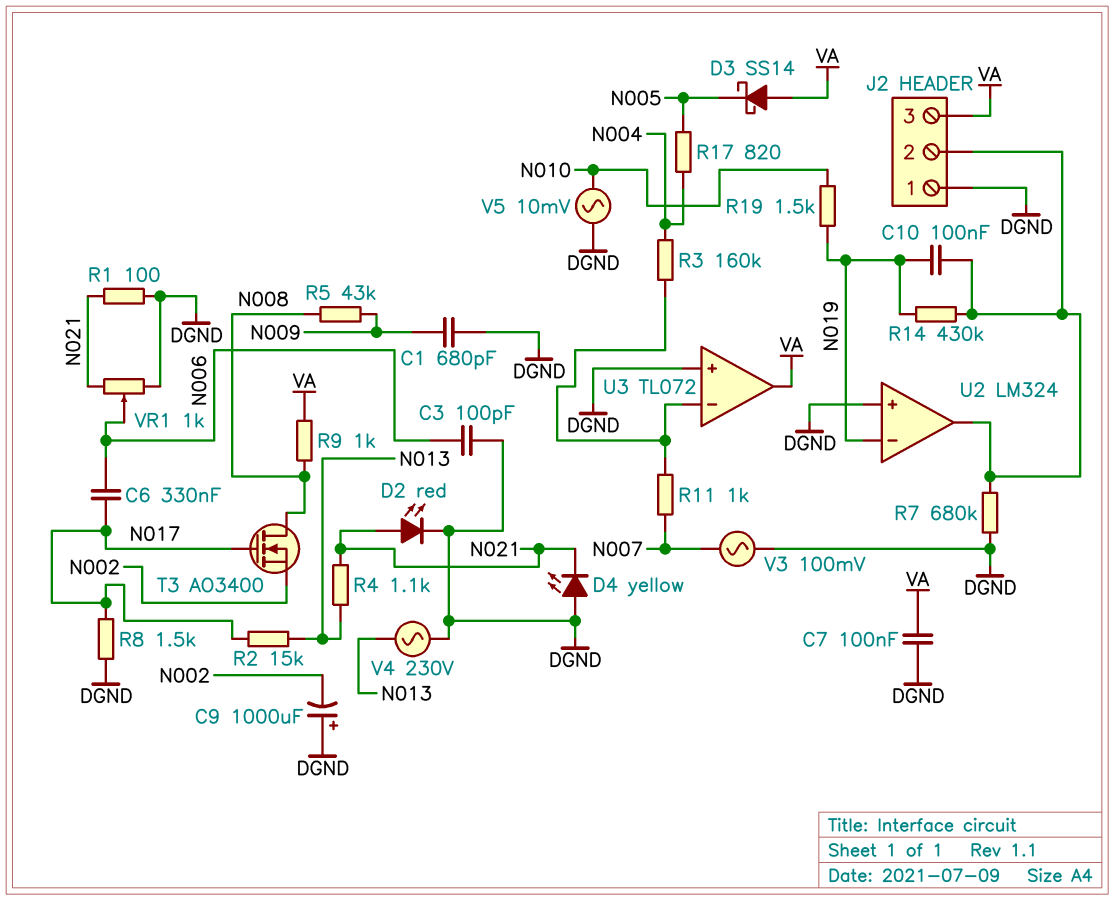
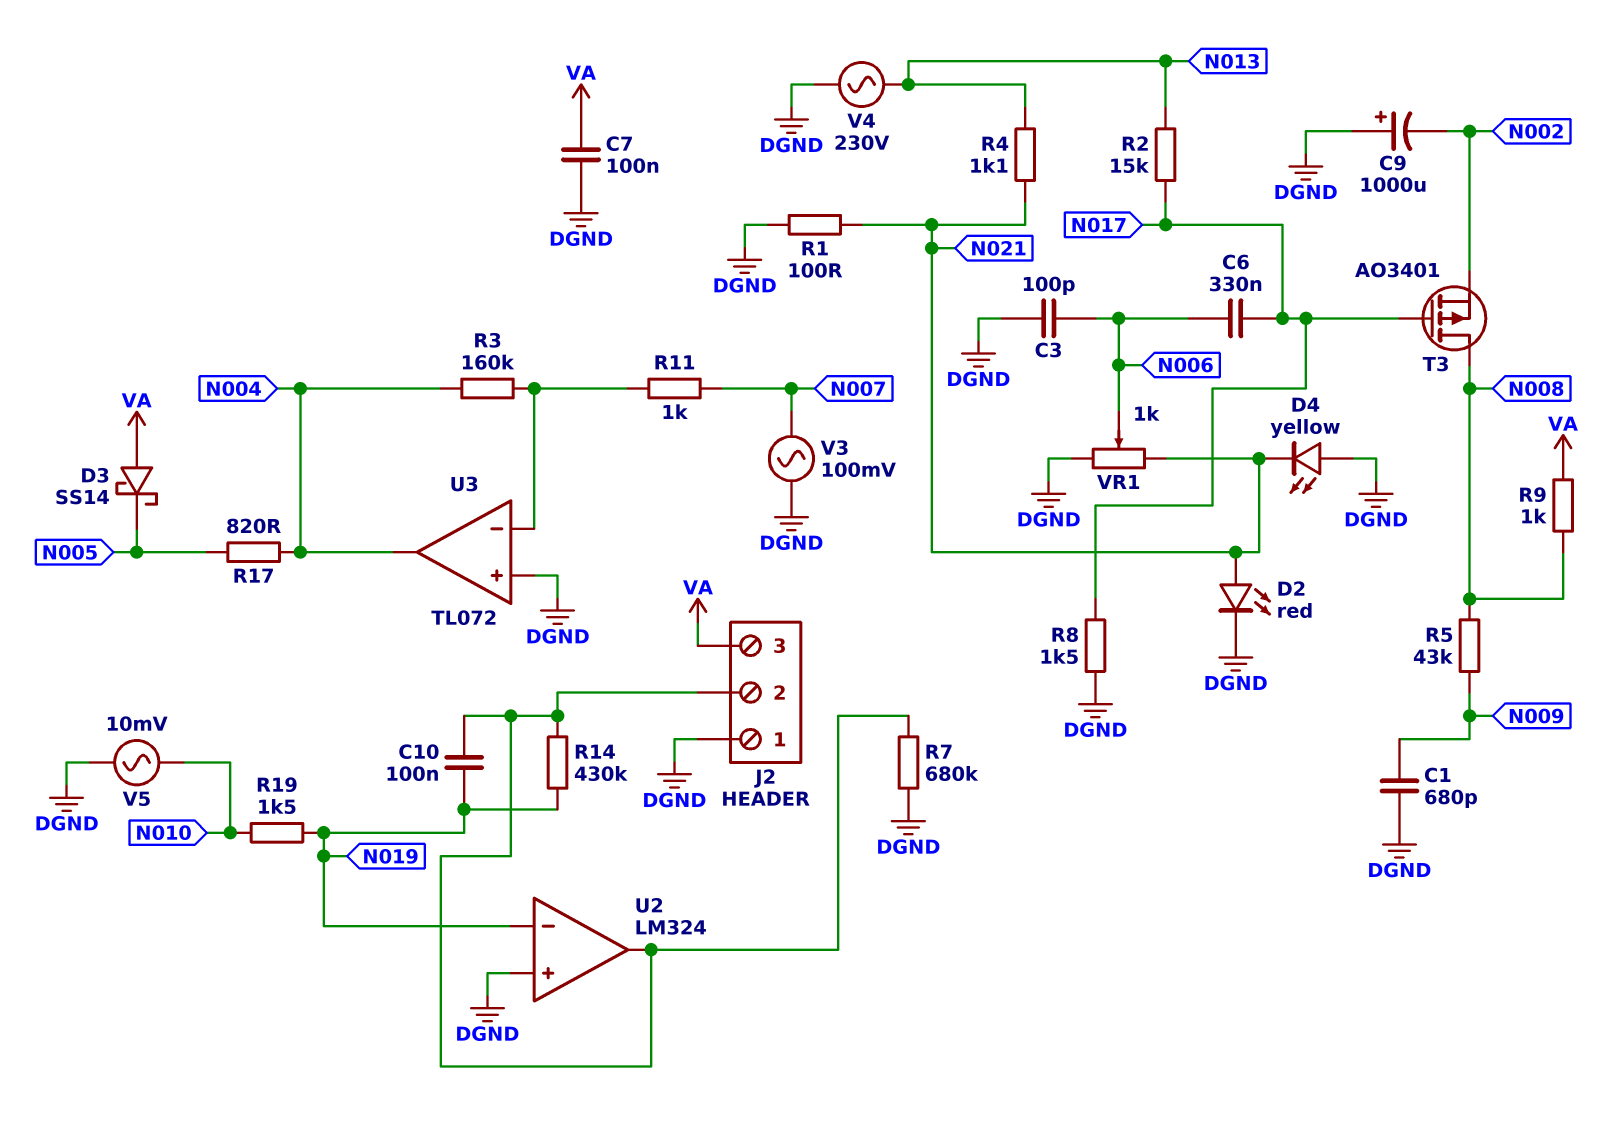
T3: NMOS AO3400 (G N017, D N008, S N002) -> PMOS AO3401 (G N017, D N008, S N002)
U3 pin out: VA -> N004

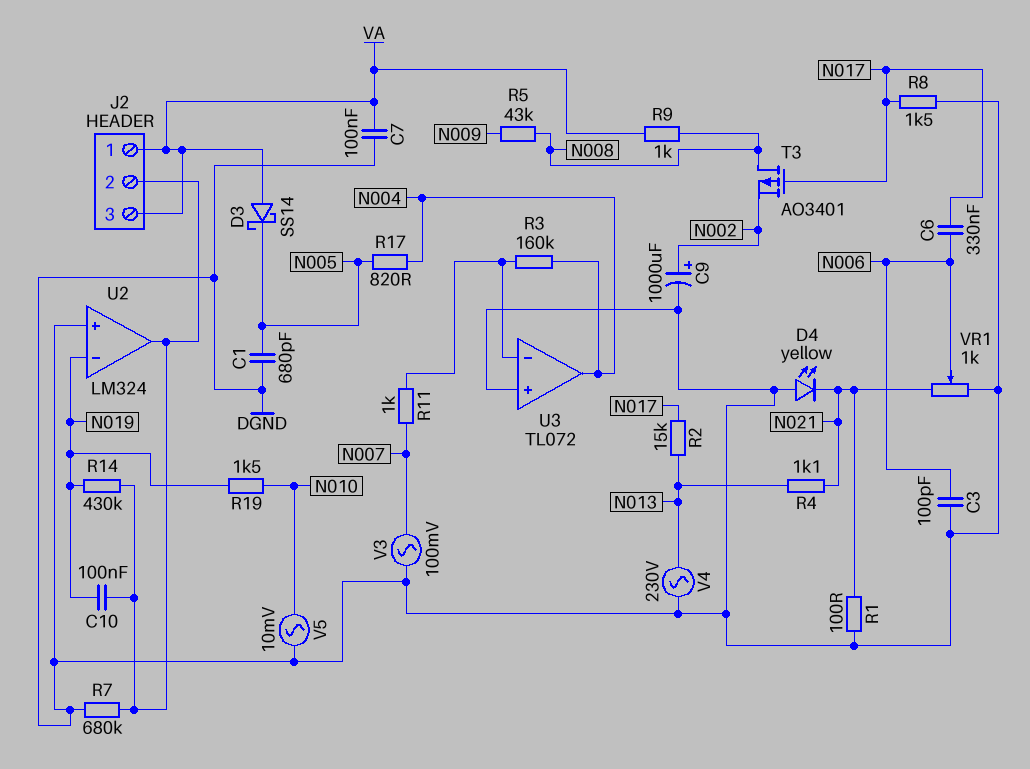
C1: 680pF (DGND, N009) -> 680pF (DGND, N005)
C9: 1000uF (plus DGND, minus N002) -> 1000uF (plus N002, minus DGND)
D2: LED red (A N021, K DGND) -> none
J2 pin 1: DGND -> VA

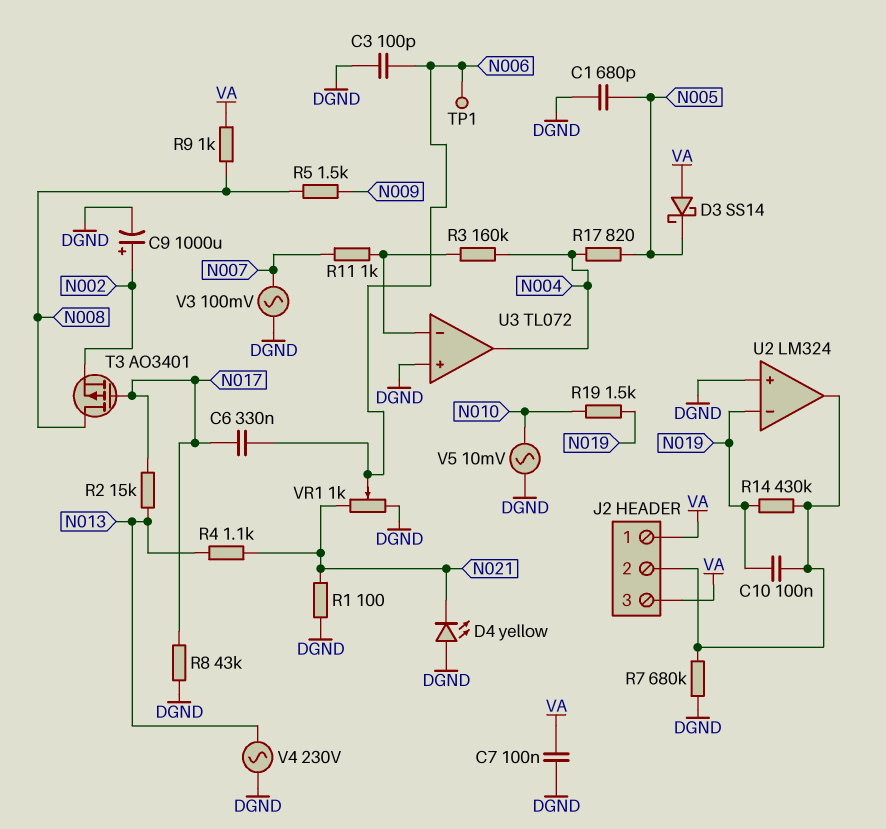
R5: 43k (N008, N009) -> 1.5k (N008, N009)
R8: 1.5k (DGND, N017) -> 43k (DGND, N017)
TP1: none -> test point (N006)

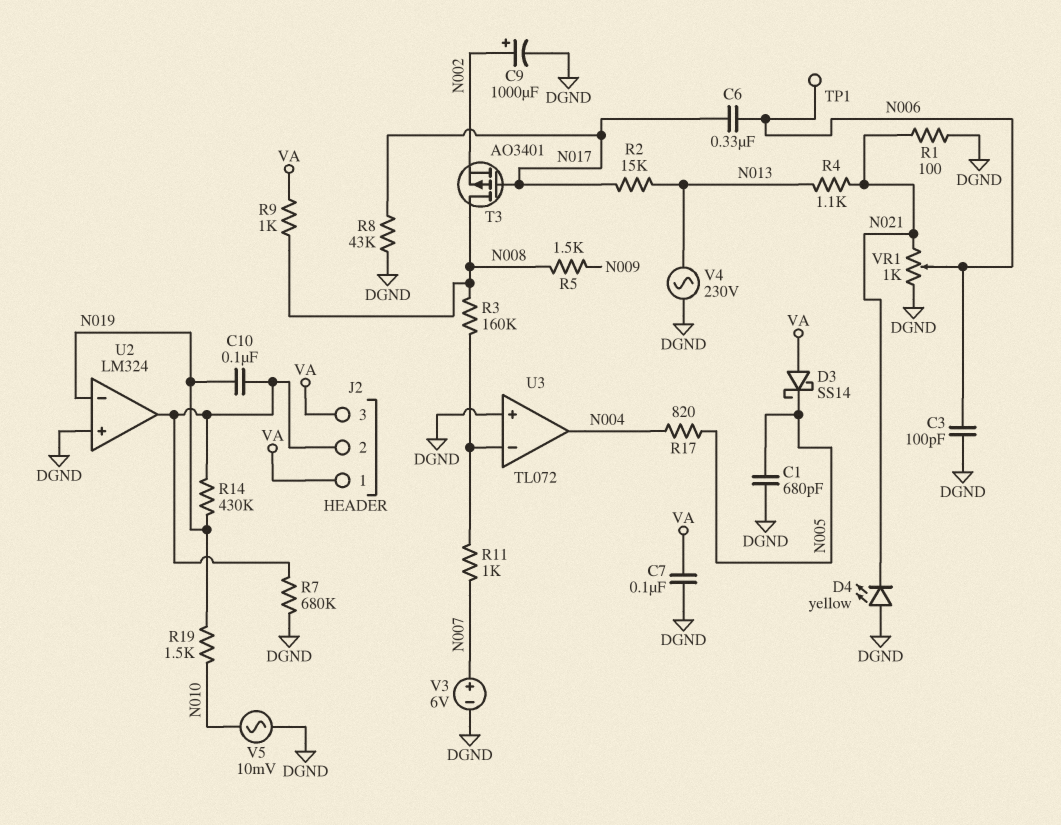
R3: 160k (N004, U3/in-) -> 160k (N008, U3/in-)
V3: AC 100mV (DGND, N007) -> 6V (plus N007, minus DGND)

